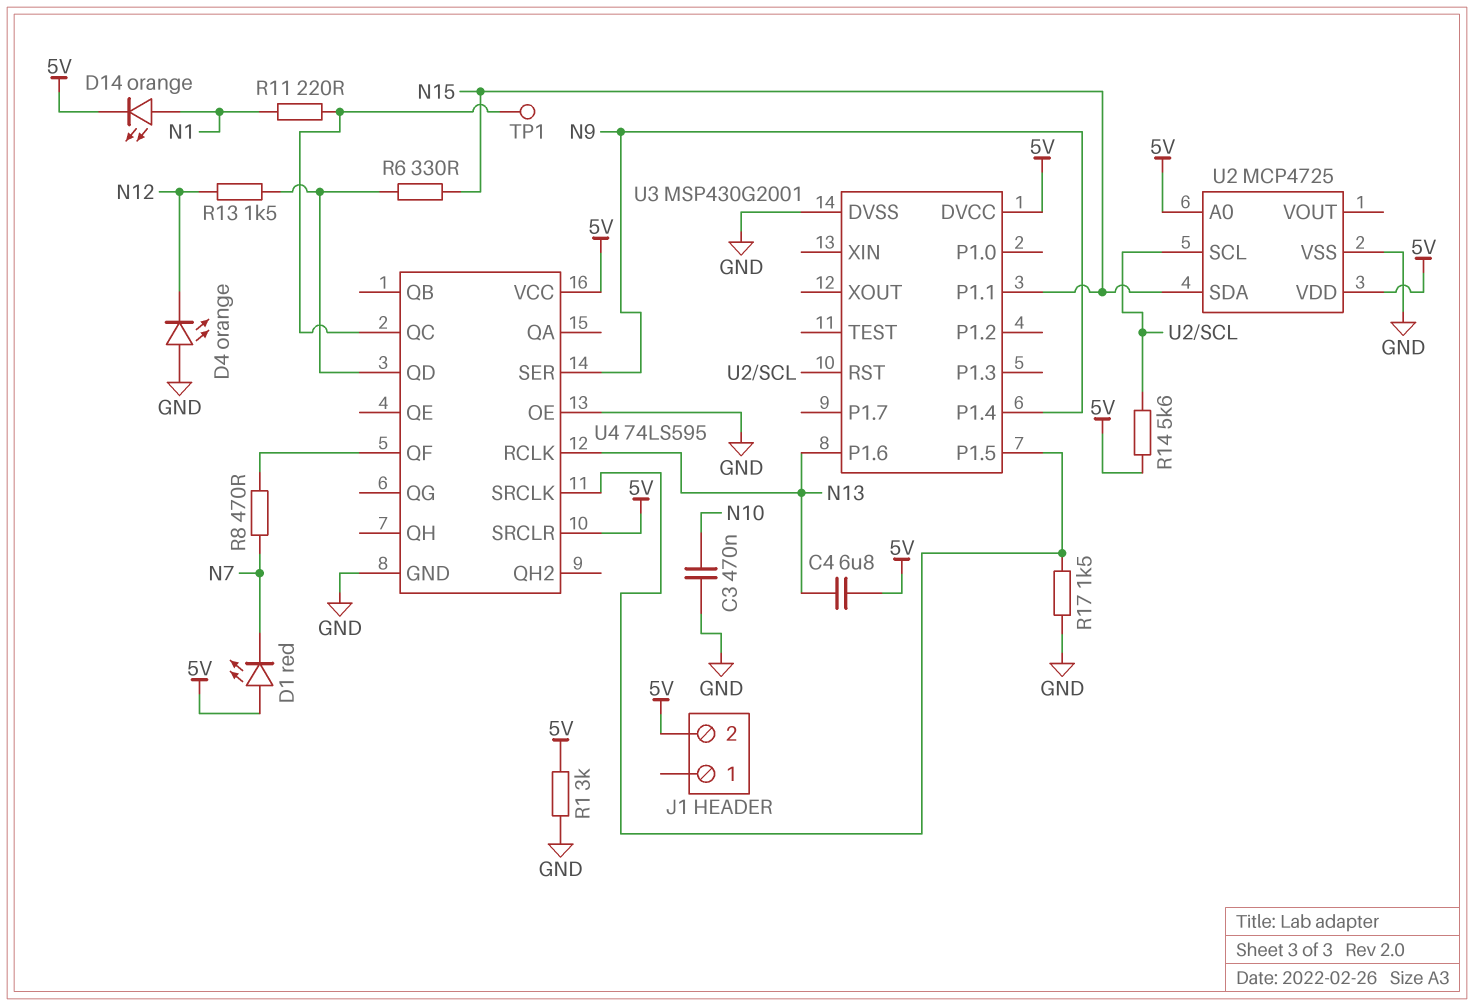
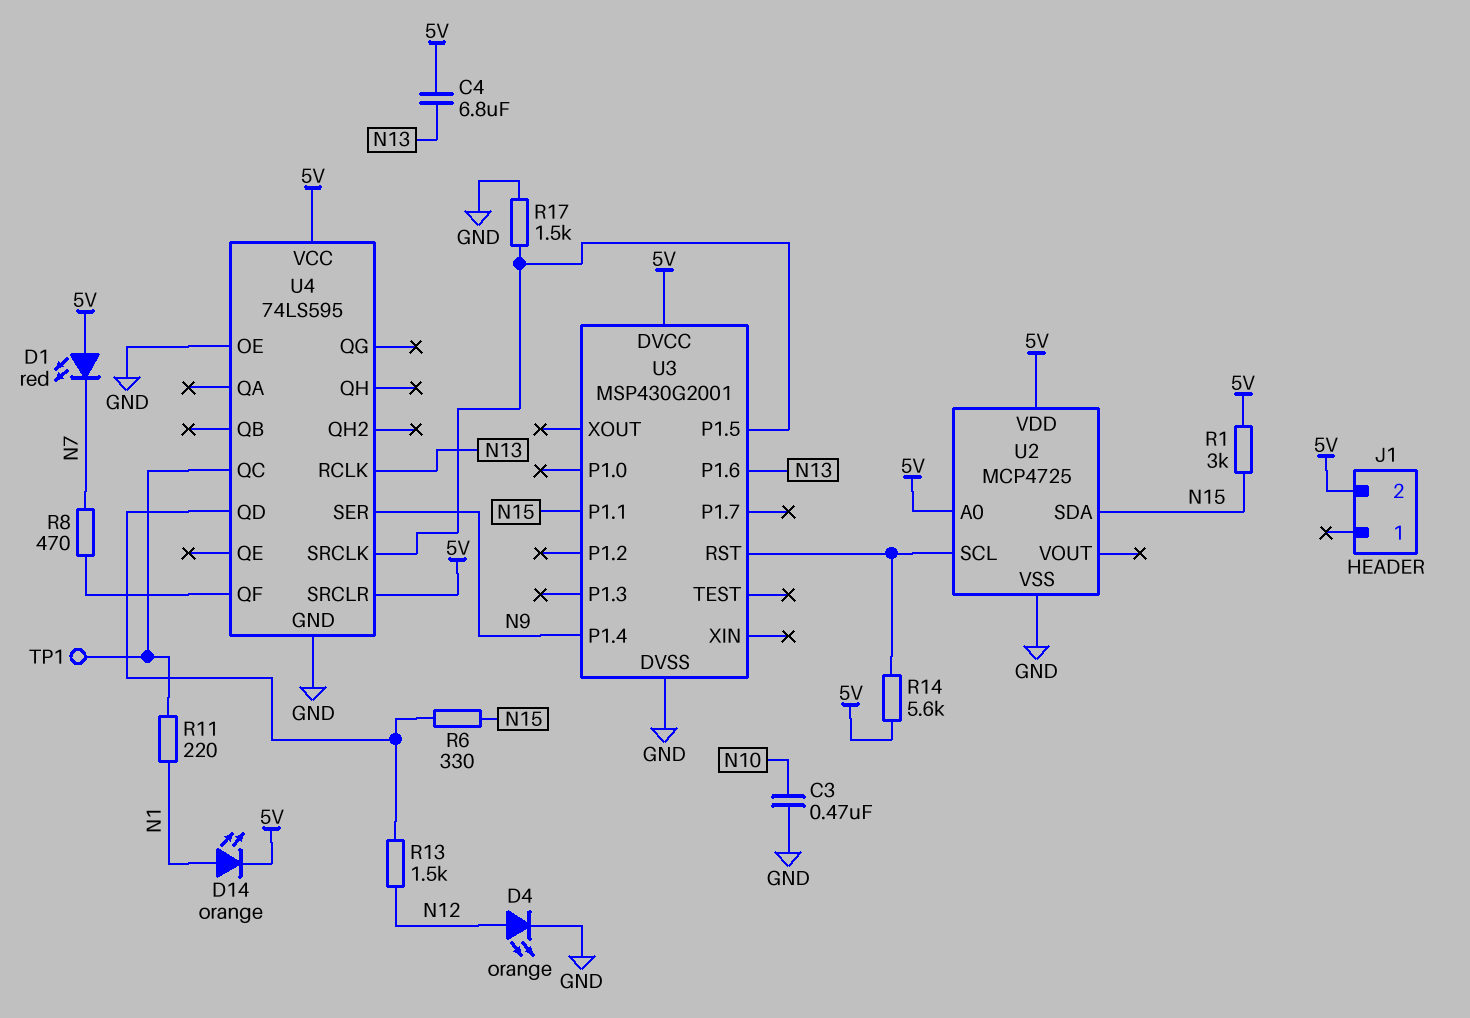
D4: LED orange (A GND, K N12) -> LED orange (A N12, K GND)
R1: 3k (5V, GND) -> 3k (5V, N15)

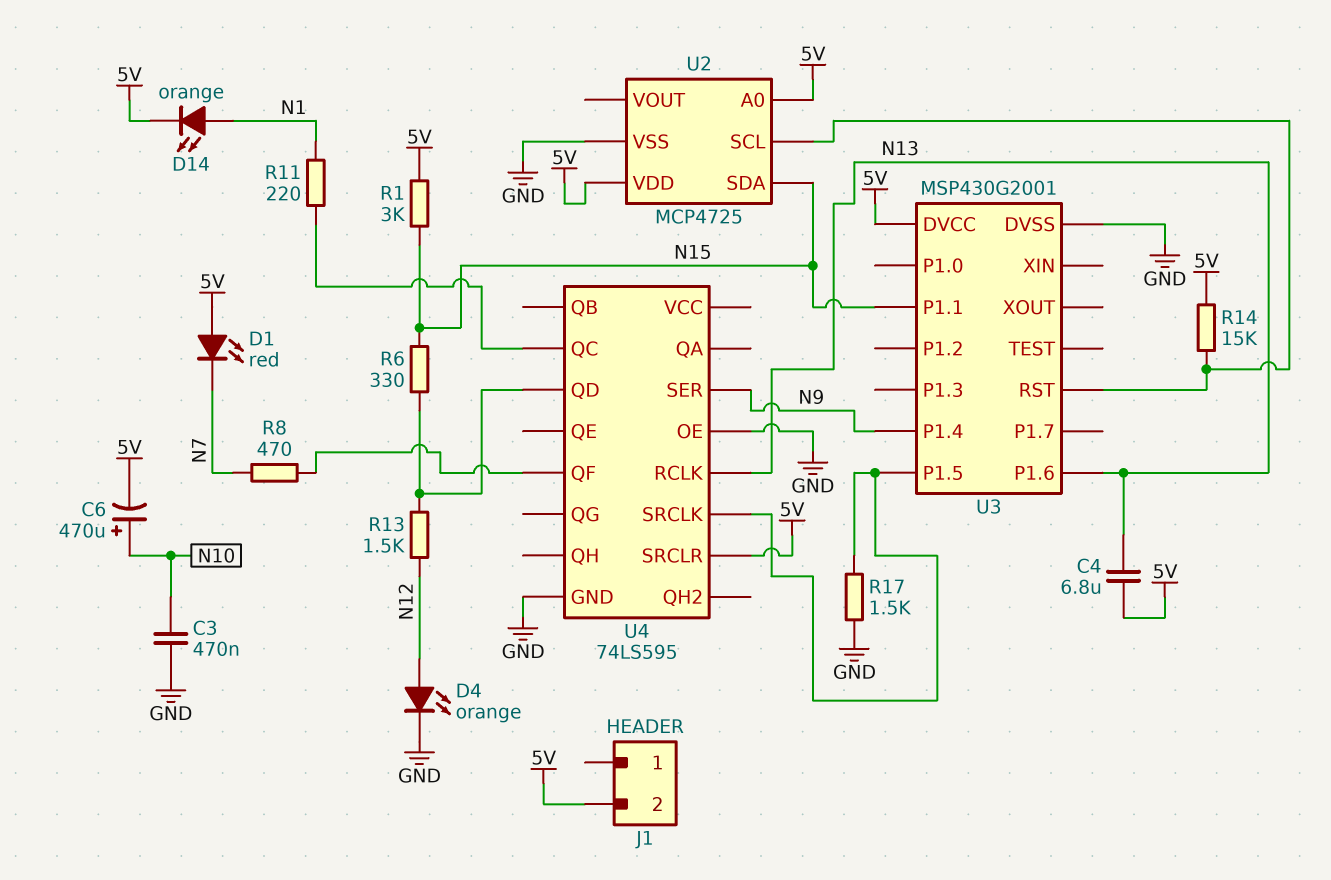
C6: none -> 470uF (plus N10, minus 5V)
R14: 5.6k (5V, U2/SCL) -> 15k (5V, U2/SCL)
TP1: test point (U4/QC) -> none
U4 pin VCC: 5V -> none

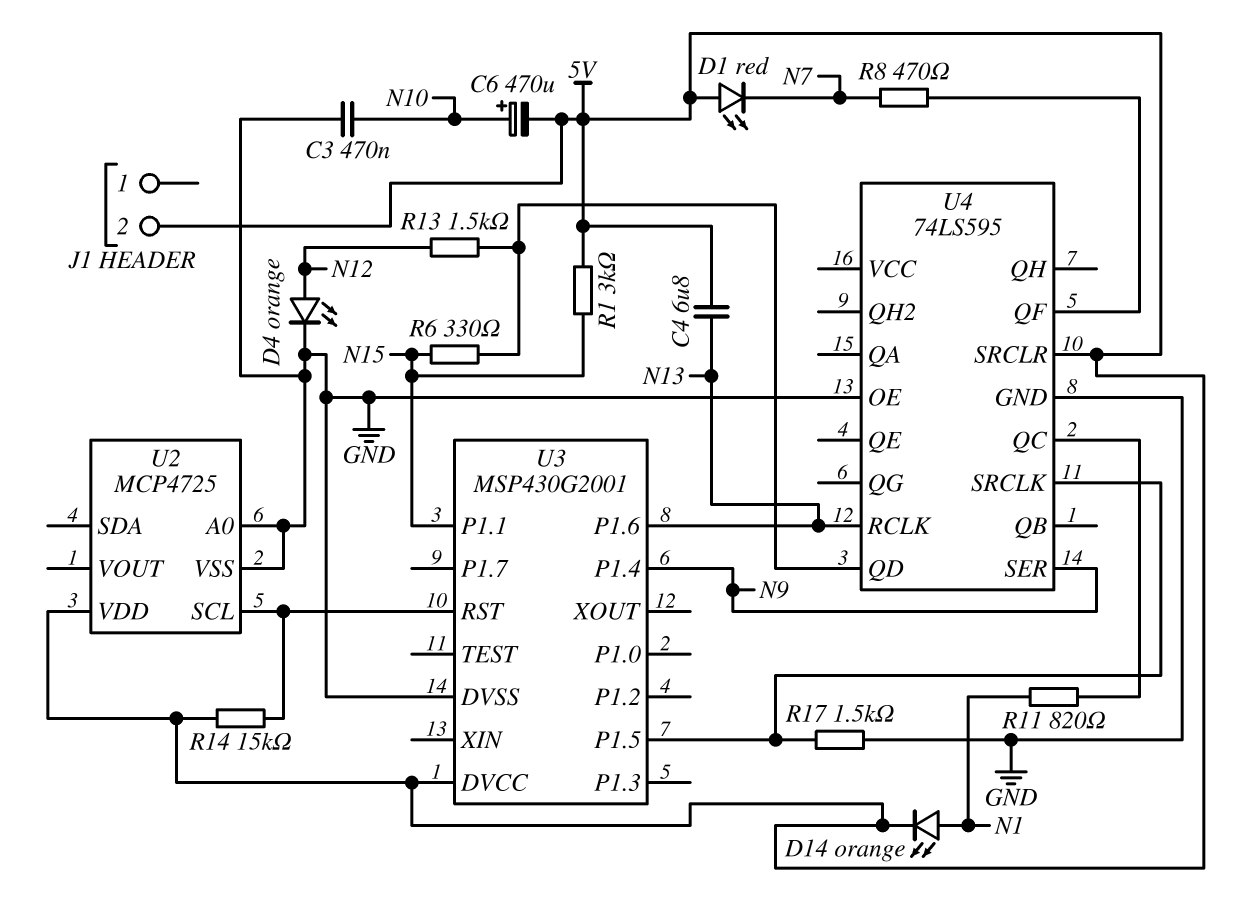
R11: 220 (N1, U4/QC) -> 820 (N1, U4/QC)
U2 pin A0: 5V -> GND
U2 pin SDA: N15 -> none

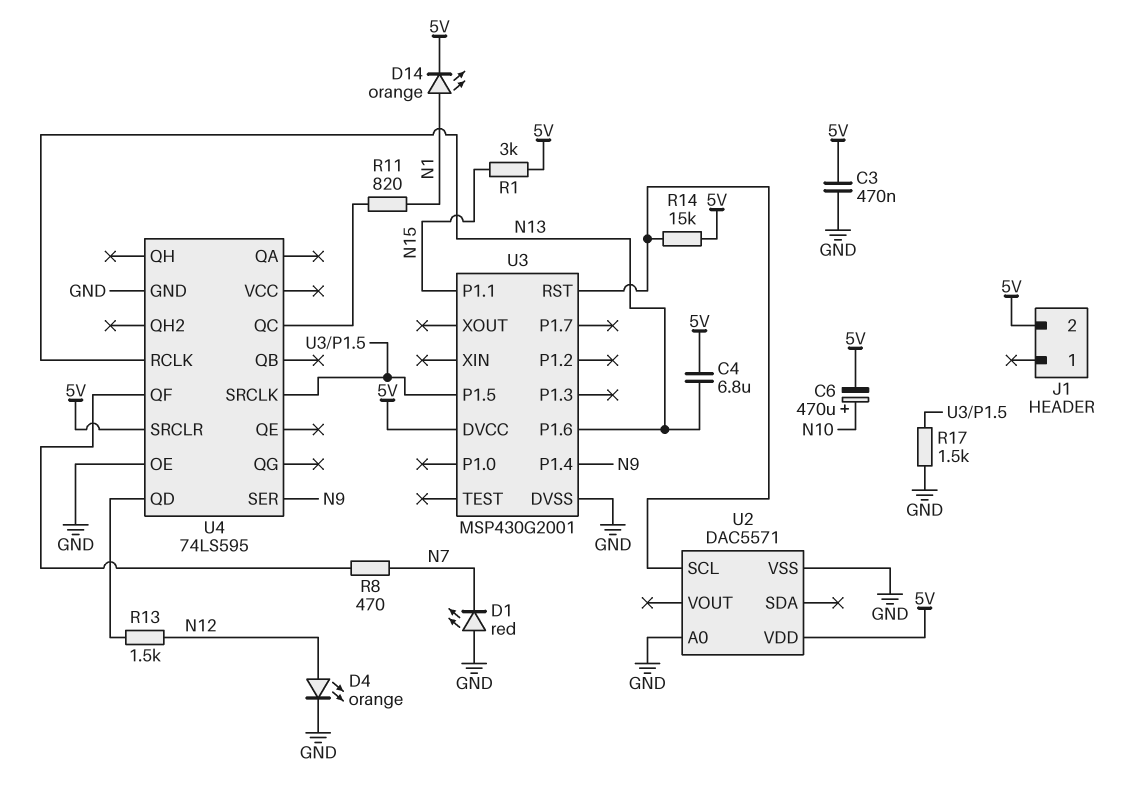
C3: 470nF (GND, N10) -> 470nF (5V, GND)
D1: LED red (A 5V, K N7) -> LED red (A GND, K N7)
R6: 330 (N15, U4/QD) -> none
U2: MCP4725 -> DAC5571

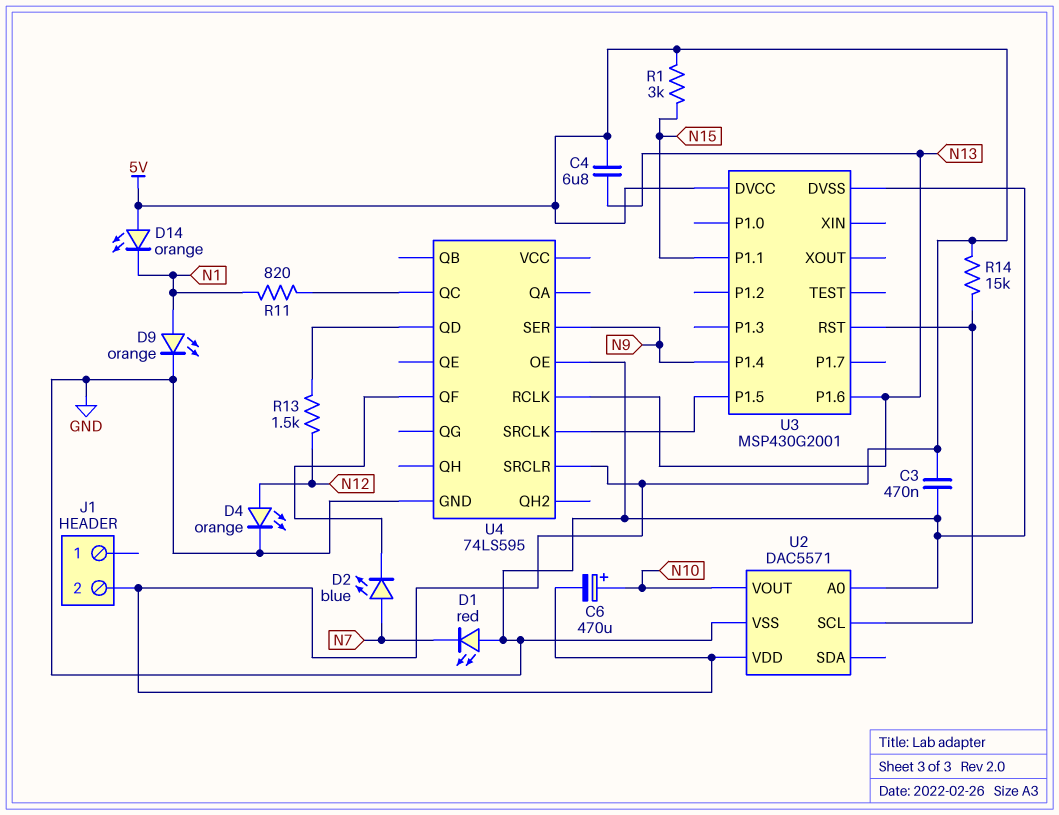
D2: none -> LED blue (A N7, K U4/QF)
D9: none -> LED orange (A N1, K GND)
D14: LED orange (A N1, K 5V) -> LED orange (A 5V, K N1)
R8: 470 (N7, U4/QF) -> none
R17: 1.5k (GND, U3/P1.5) -> none
U2 pin VOUT: none -> N10

